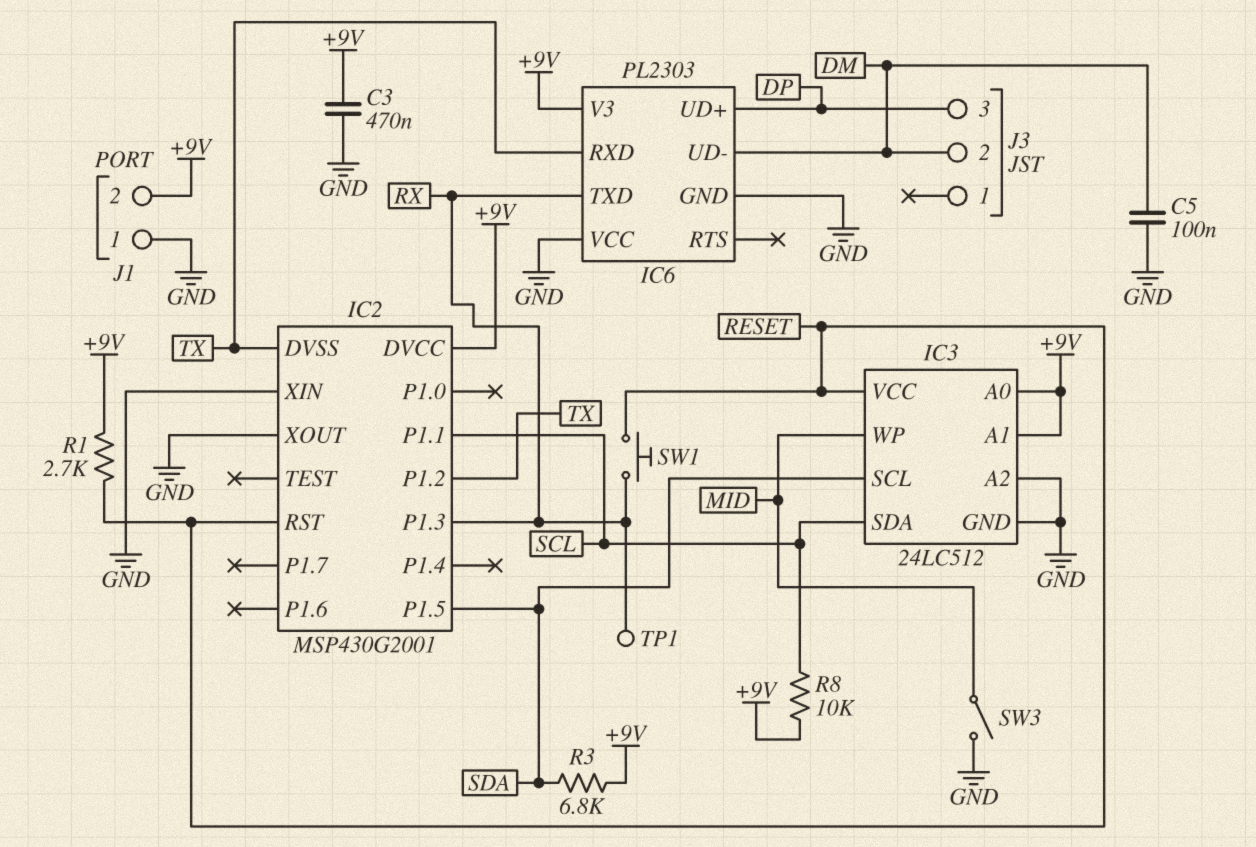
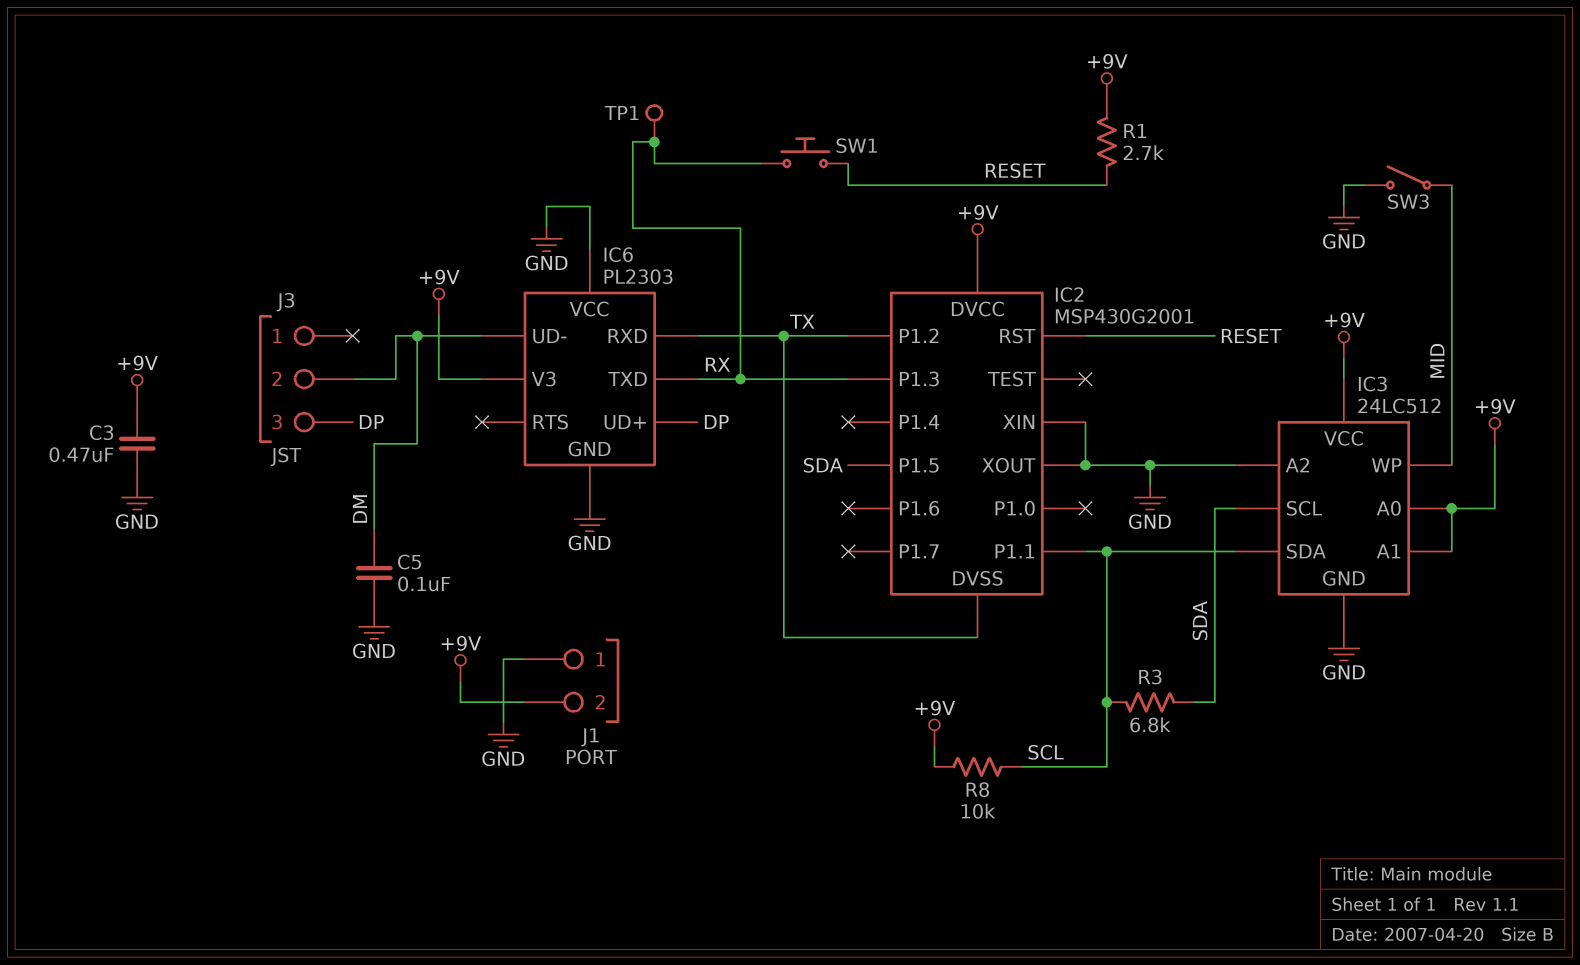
IC3 pin VCC: RESET -> +9V
R3: 6.8k (+9V, SDA) -> 6.8k (SCL, SDA)

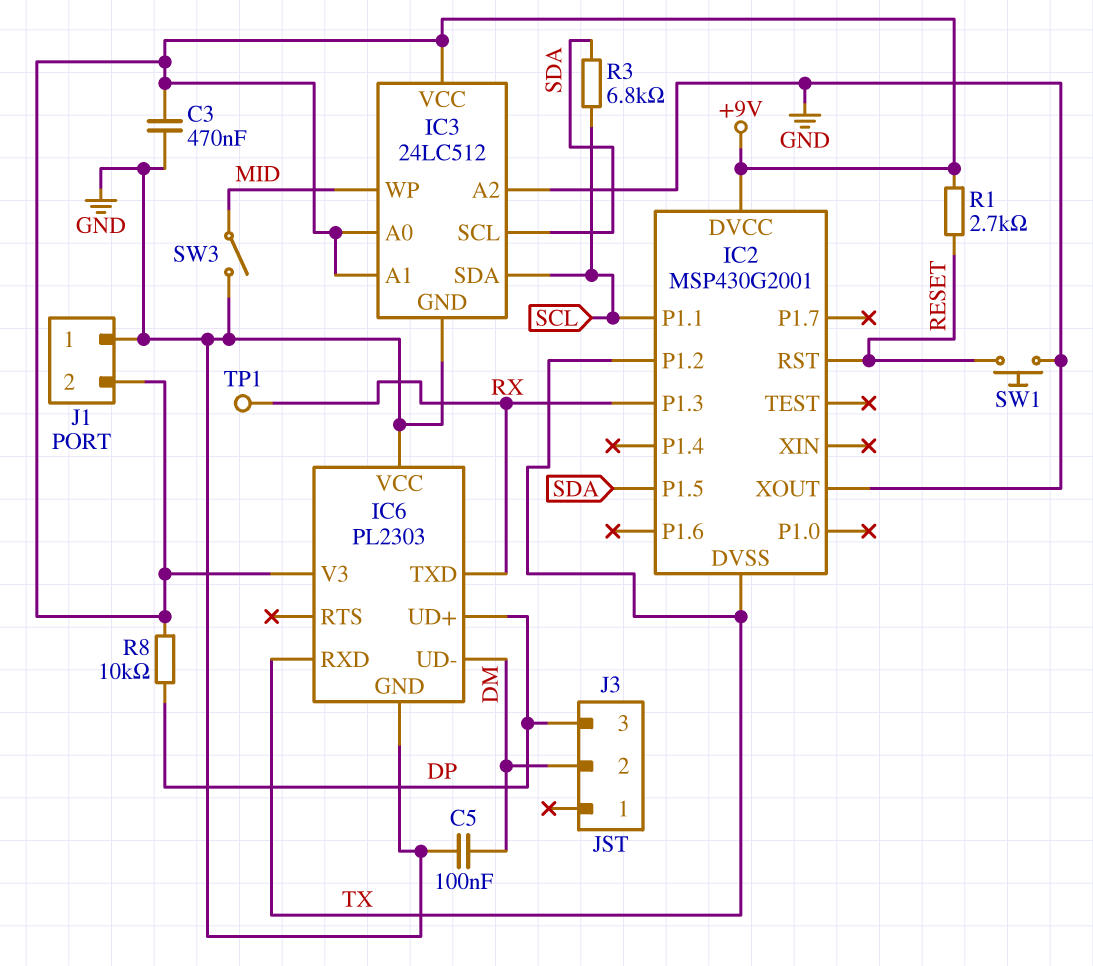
IC2 pin XIN: GND -> none
R8: 10k (+9V, SCL) -> 10k (+9V, DP)
SW1: button (RESET, RX) -> button (GND, RESET)

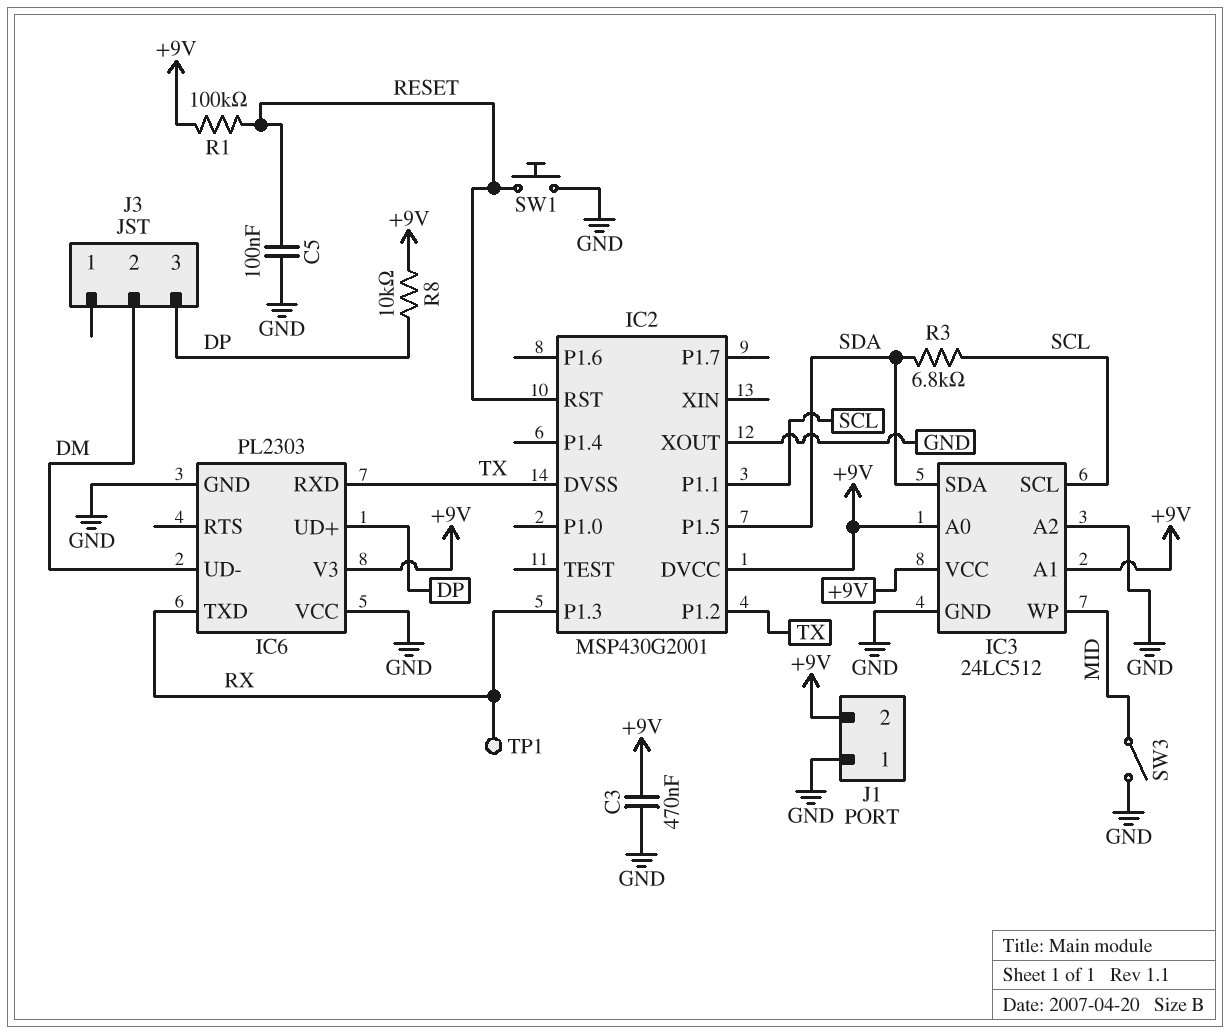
C5: 100nF (DM, GND) -> 100nF (GND, RESET)
IC3 pin SCL: SDA -> SCL
IC3 pin SDA: SCL -> SDA
R1: 2.7k (+9V, RESET) -> 100k (+9V, RESET)

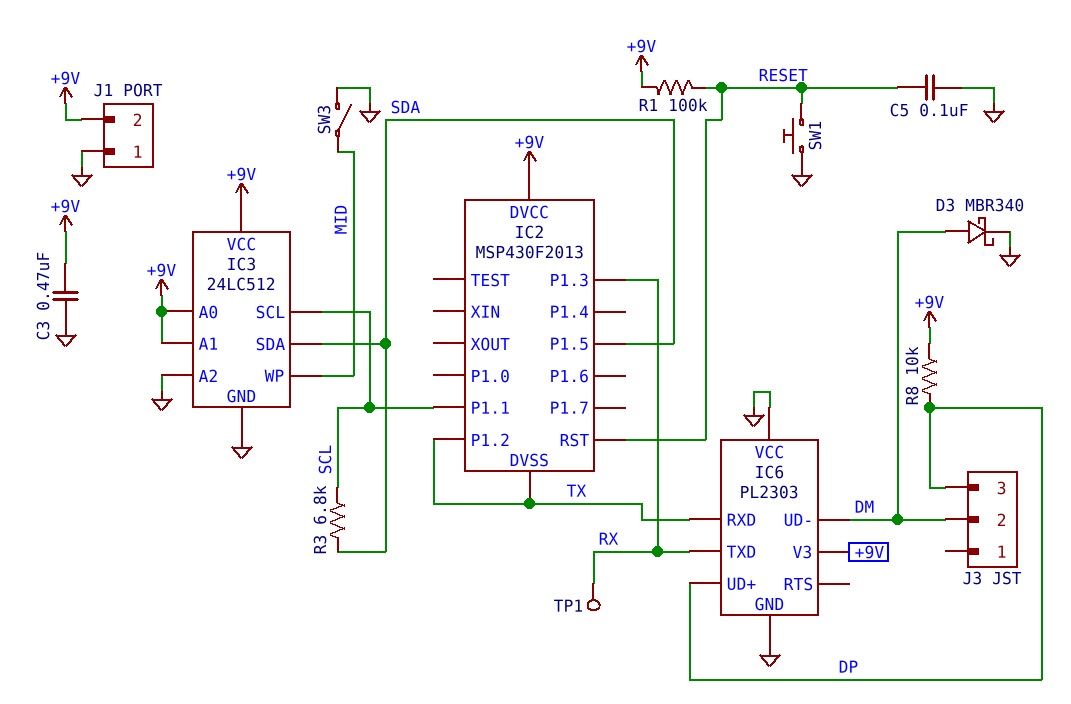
D3: none -> schottky MBR340 (A DM, K GND)
IC2: MSP430G2001 -> MSP430F2013
IC2 pin XOUT: GND -> none

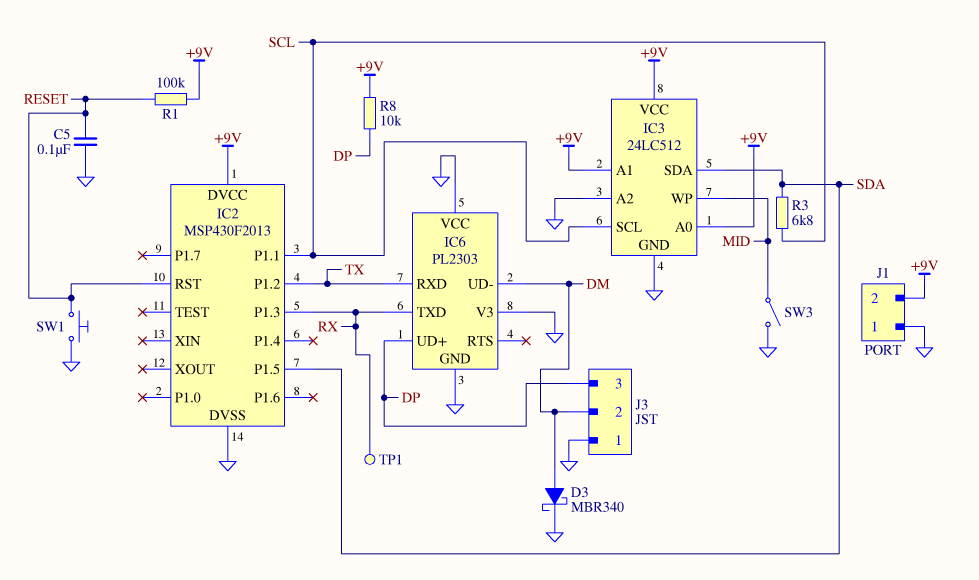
C3: 470nF (+9V, GND) -> none
IC2 pin DVSS: TX -> GND
IC6 pin V3: +9V -> GND
J3 pin 1: none -> GND

